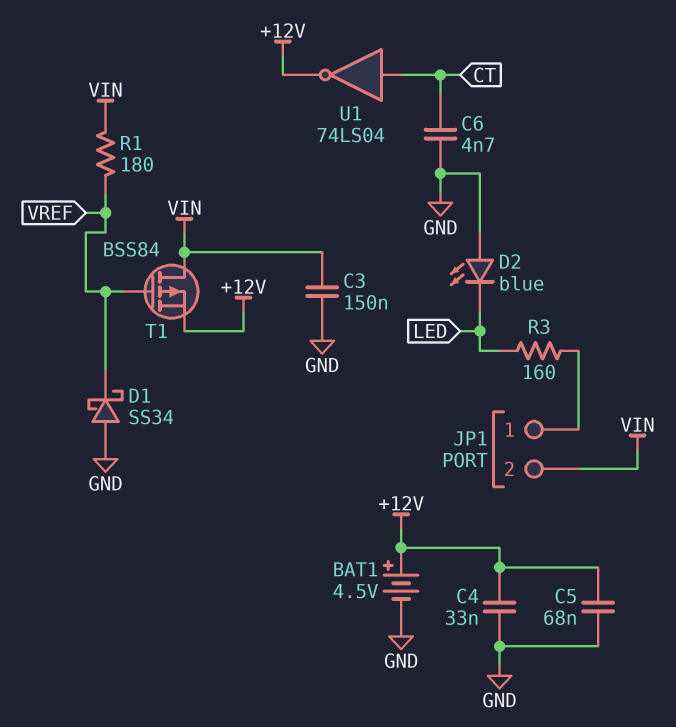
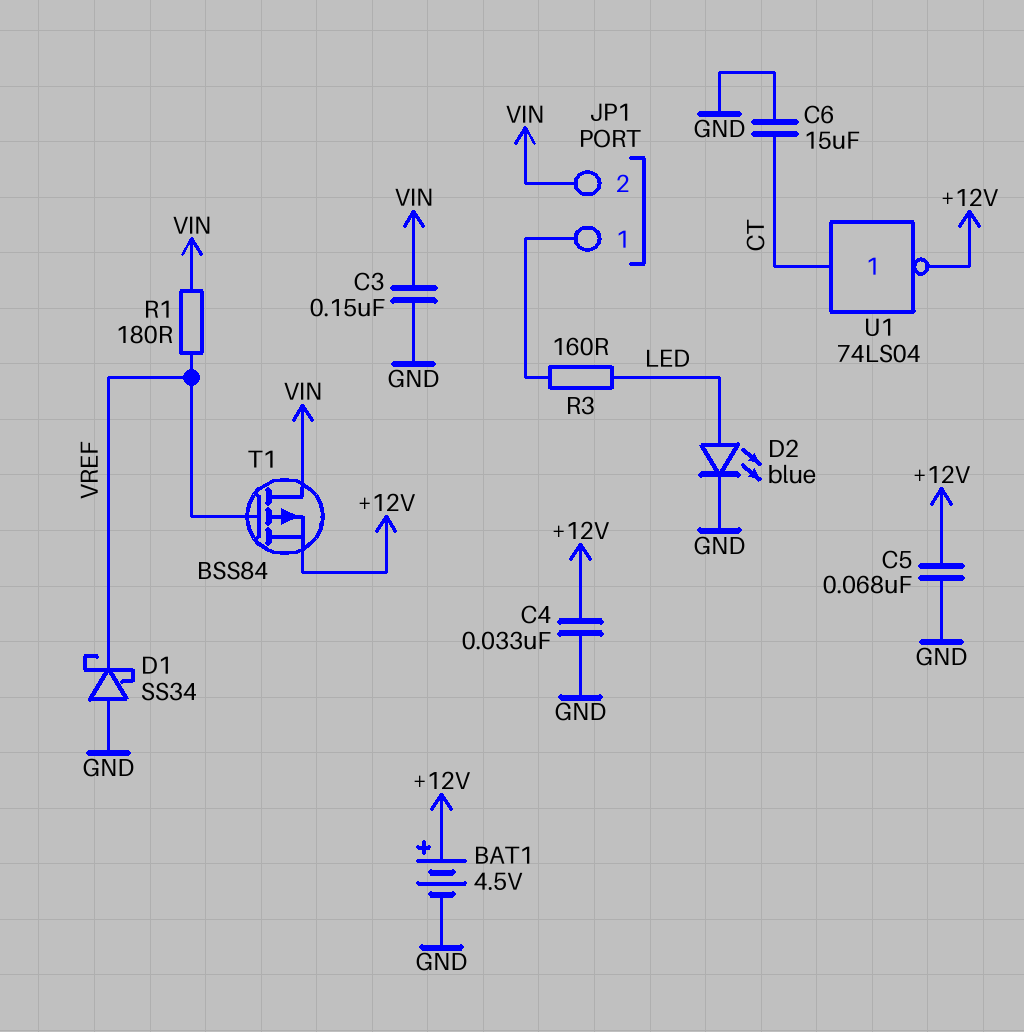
C6: 4.7nF (CT, GND) -> 15uF (CT, GND)
D2: LED blue (A GND, K LED) -> LED blue (A LED, K GND)

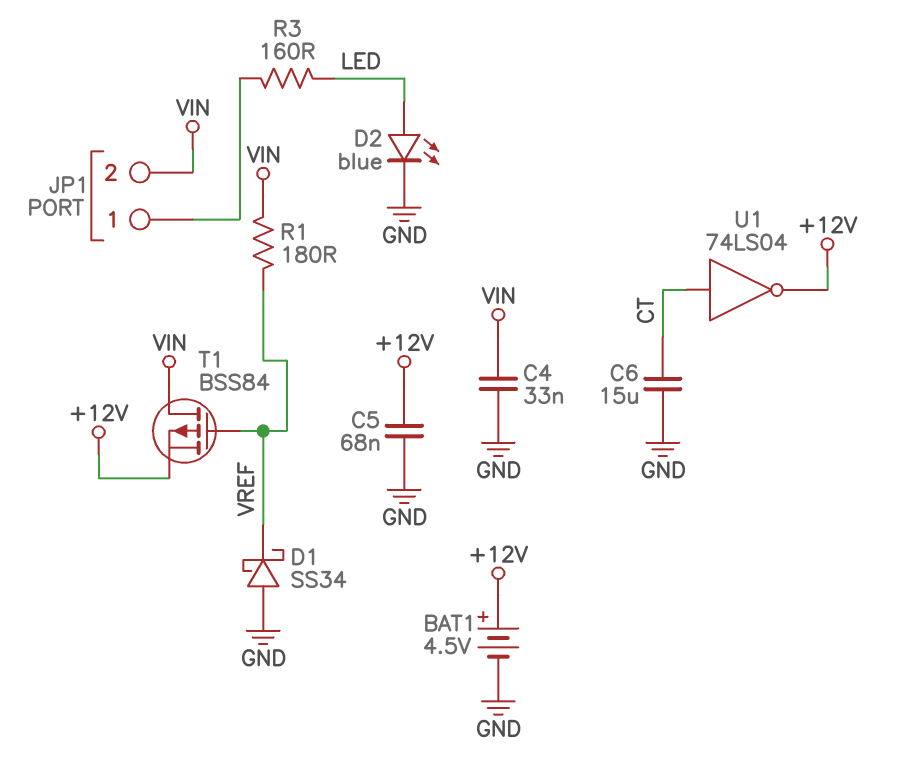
C3: 150nF (GND, VIN) -> none
C4: 33nF (+12V, GND) -> 33nF (GND, VIN)

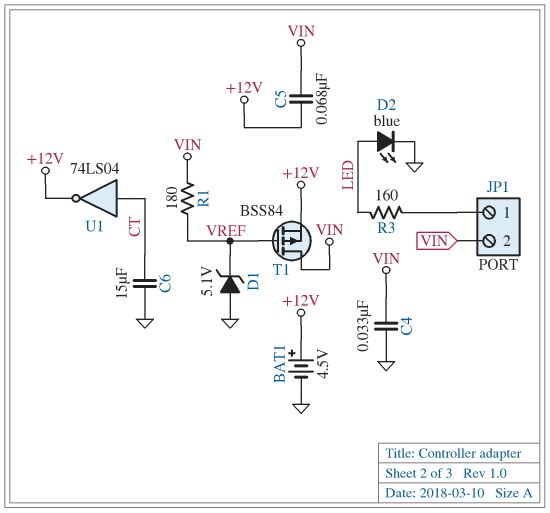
C5: 68nF (+12V, GND) -> 68nF (+12V, VIN)
D1: schottky SS34 (A GND, K VREF) -> zener 5.1V (A GND, K VREF)

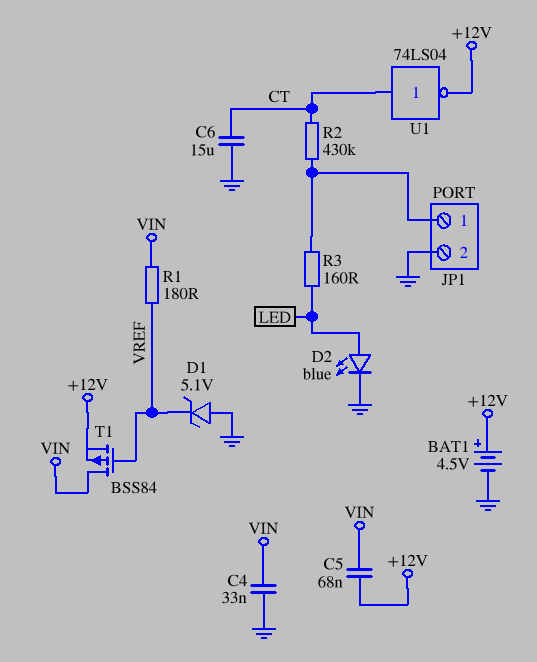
JP1 pin 2: VIN -> GND
R2: none -> 430k (CT, JP1/1)

